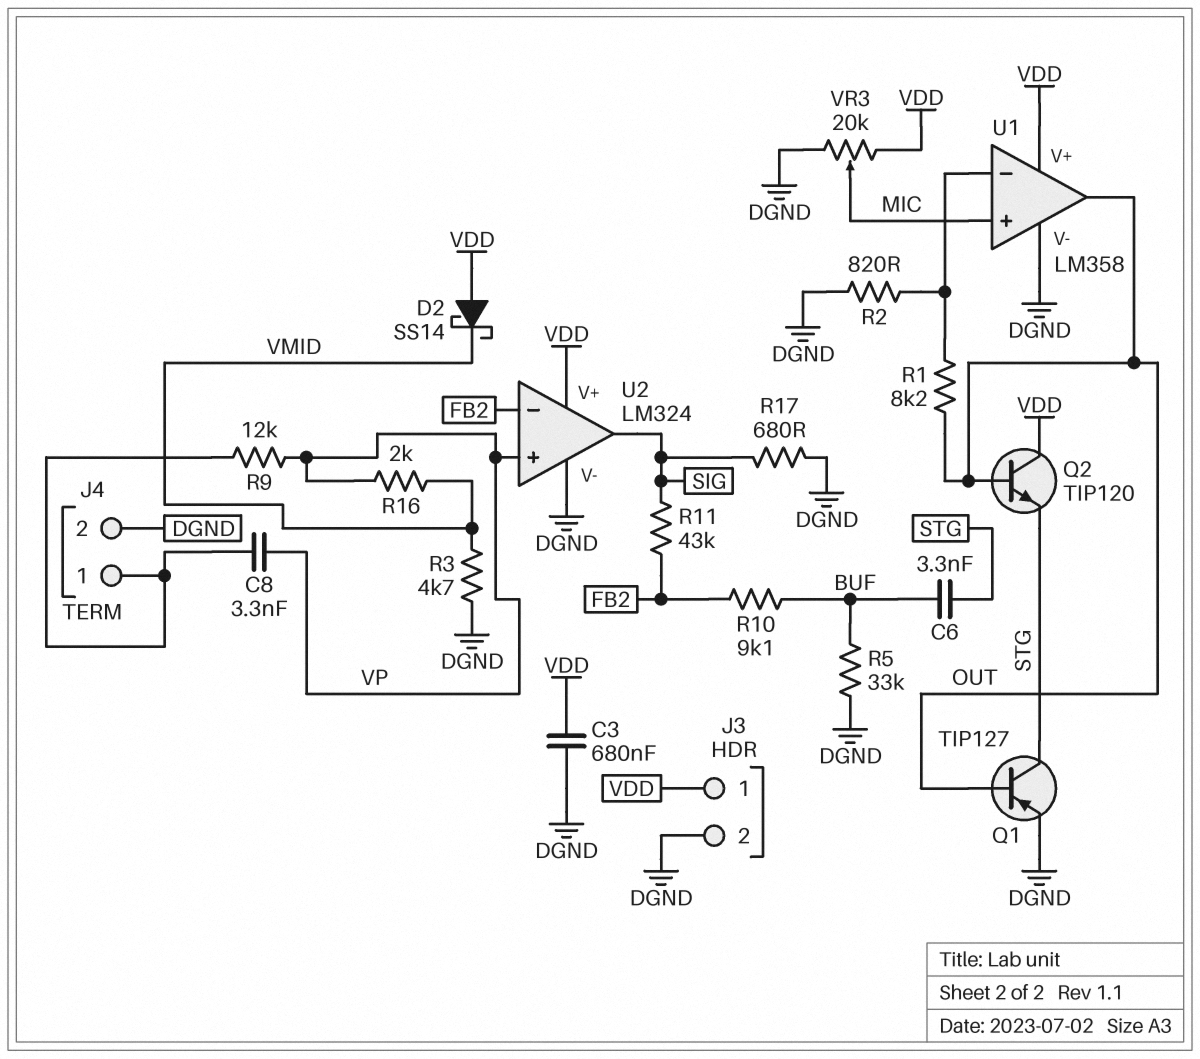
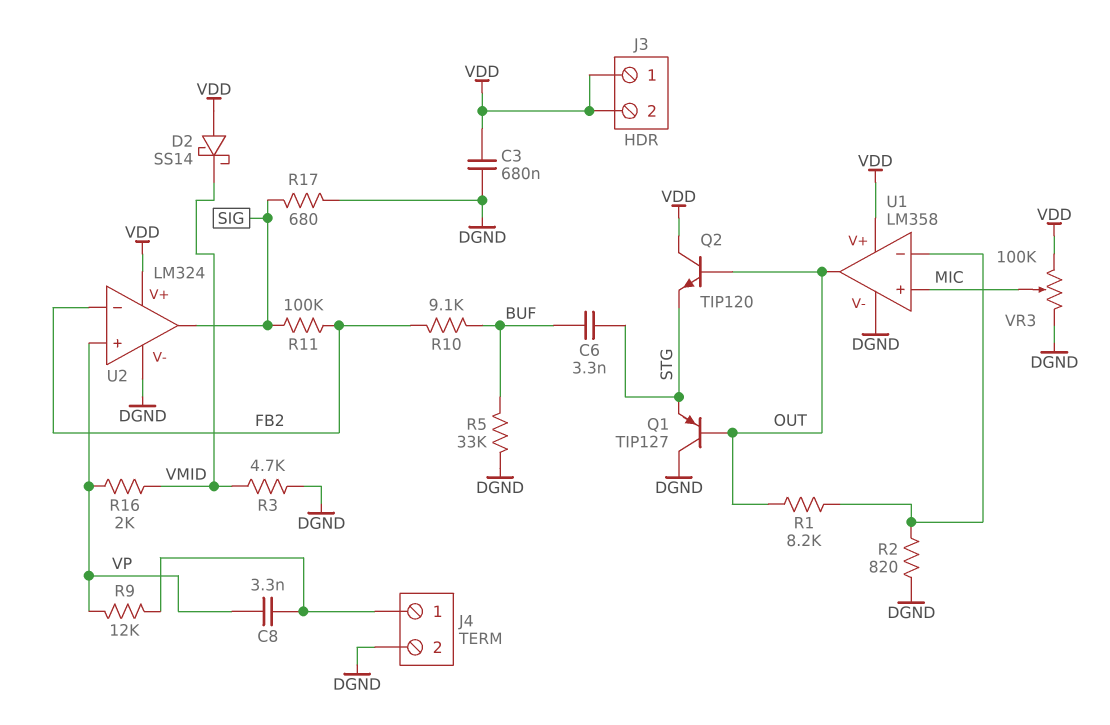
J3 pin 2: DGND -> VDD
Q1: PNP TIP127 (B OUT, C STG, E DGND) -> PNP TIP127 (B OUT, C DGND, E STG)
R11: 43k (FB2, SIG) -> 100k (FB2, SIG)
VR3: 20k (DGND, VDD, wiper MIC) -> 100k (DGND, VDD, wiper MIC)

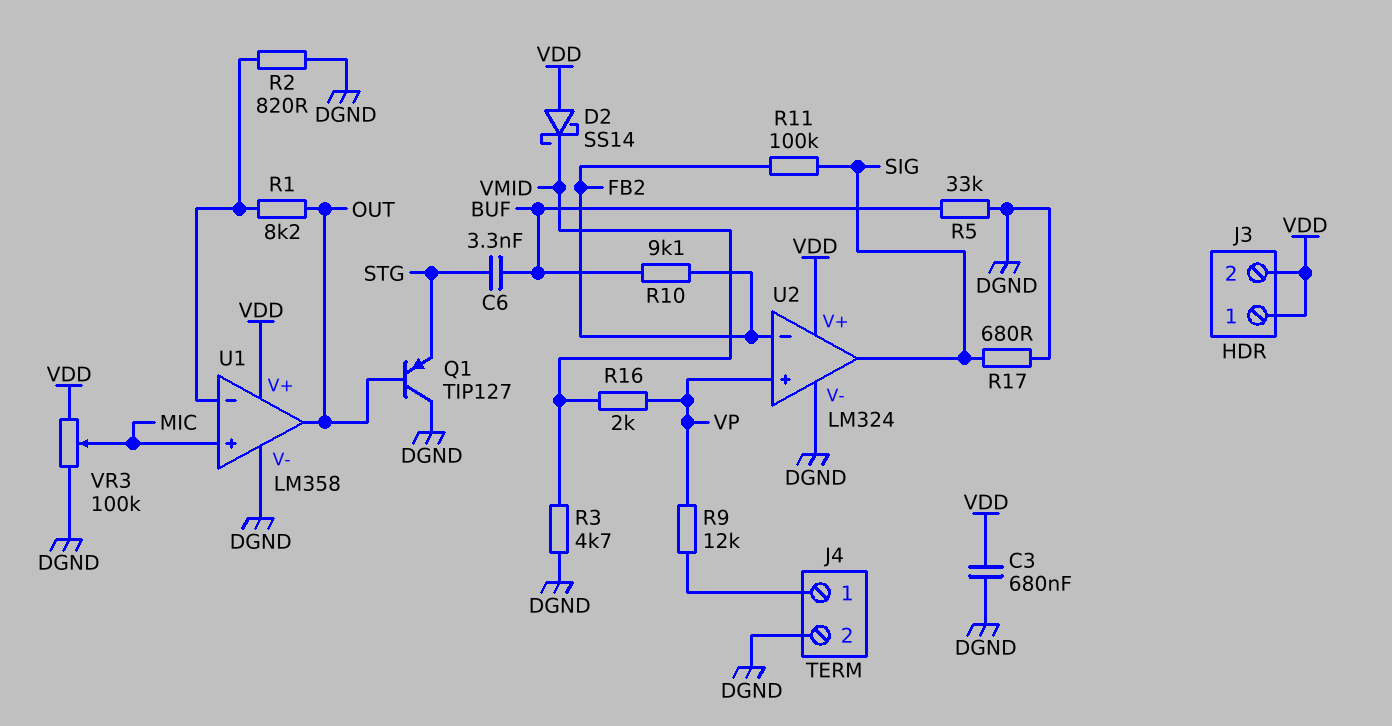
C8: 3.3nF (J4/1, VP) -> none
Q2: NPN TIP120 (B OUT, C VDD, E STG) -> none

